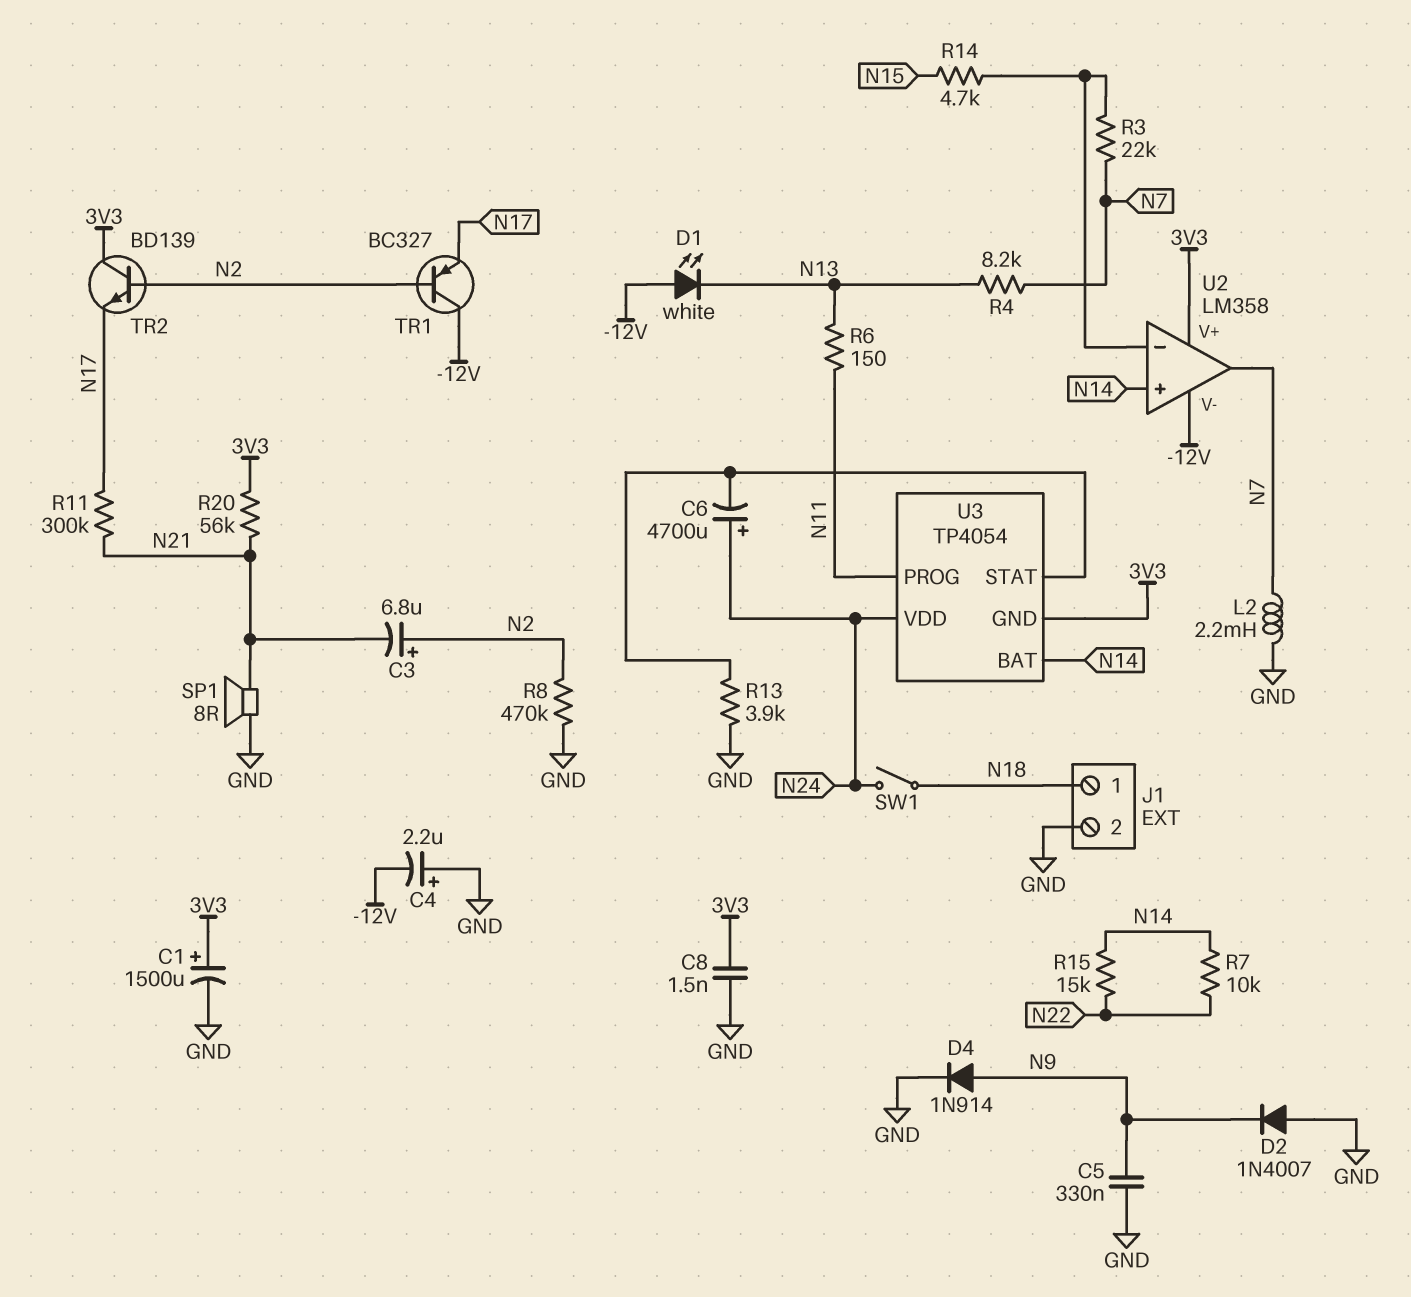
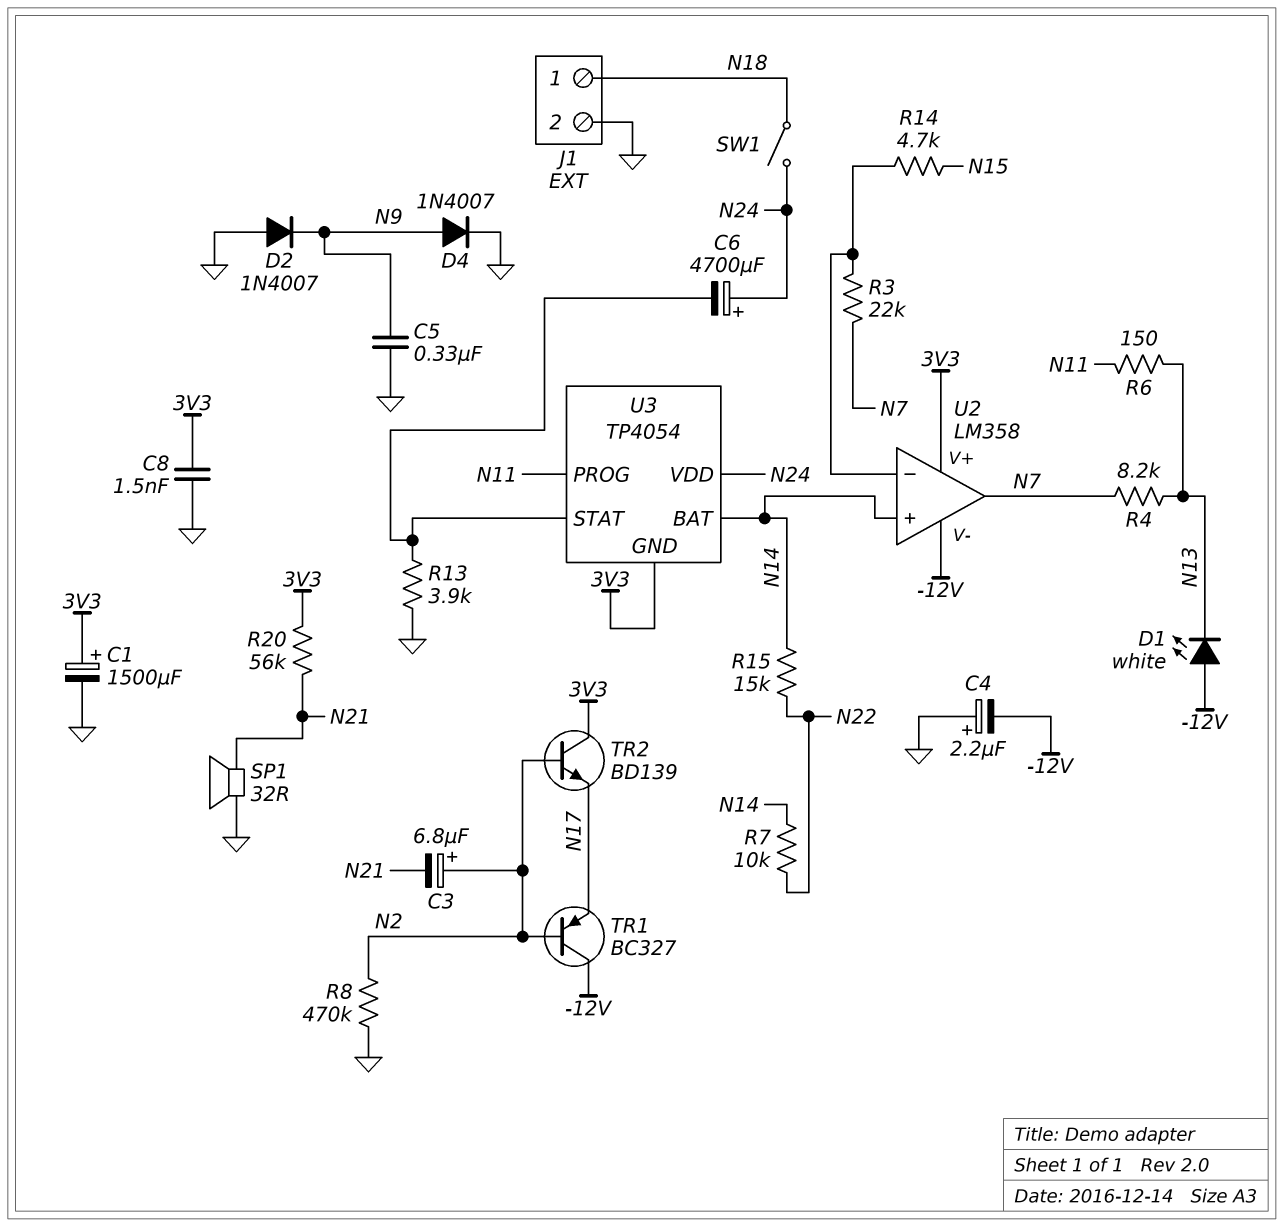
D4: diode 1N914 (A N9, K GND) -> diode 1N4007 (A N9, K GND)
L2: 2.2mH (GND, N7) -> none
R11: 300k (N17, N21) -> none
SP1: speaker 8R (GND, N21) -> speaker 32R (GND, N21)

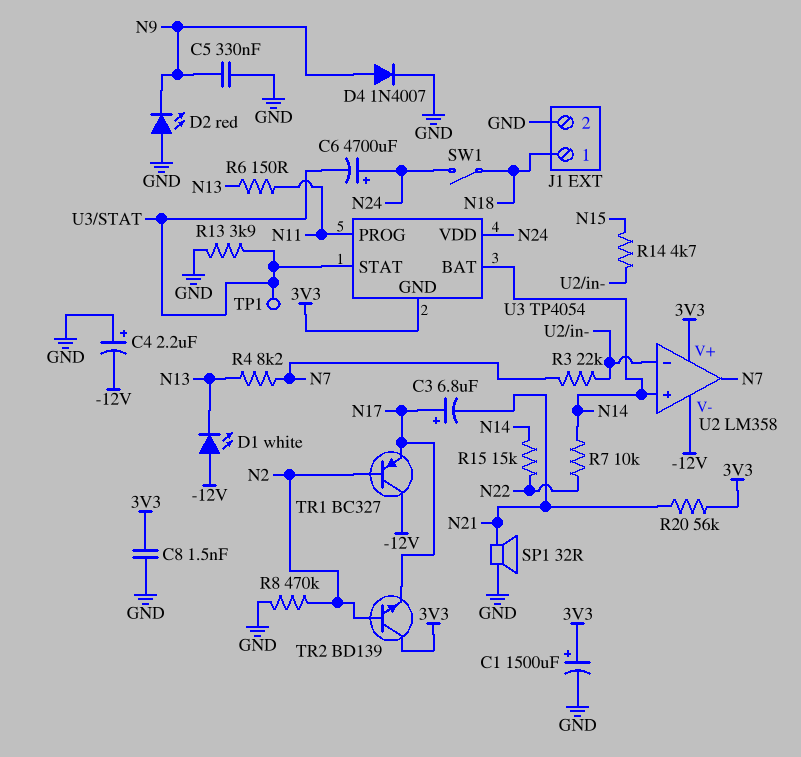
C3: 6.8uF (plus N2, minus N21) -> 6.8uF (plus N17, minus N21)
D2: diode 1N4007 (A GND, K N9) -> LED red (A GND, K N9)
TP1: none -> test point (U3/STAT)

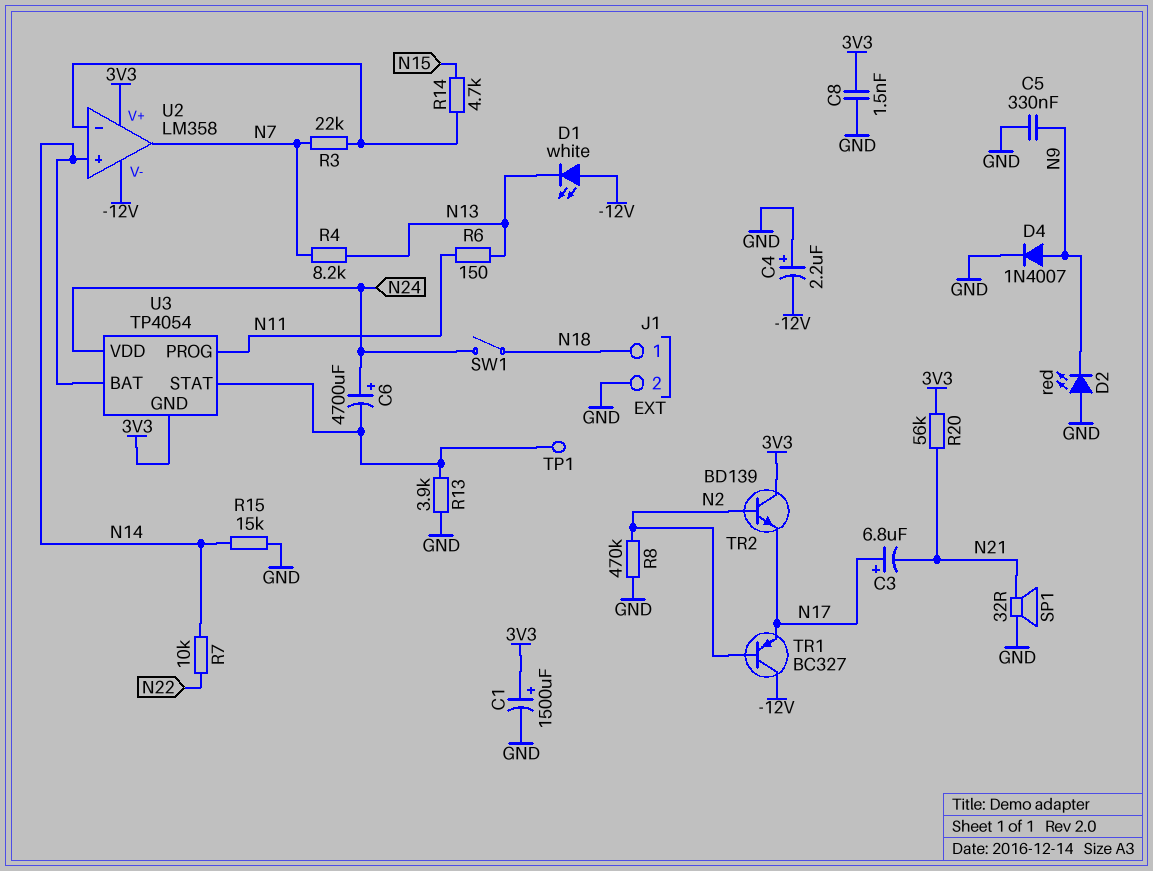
R15: 15k (N14, N22) -> 15k (GND, N14)

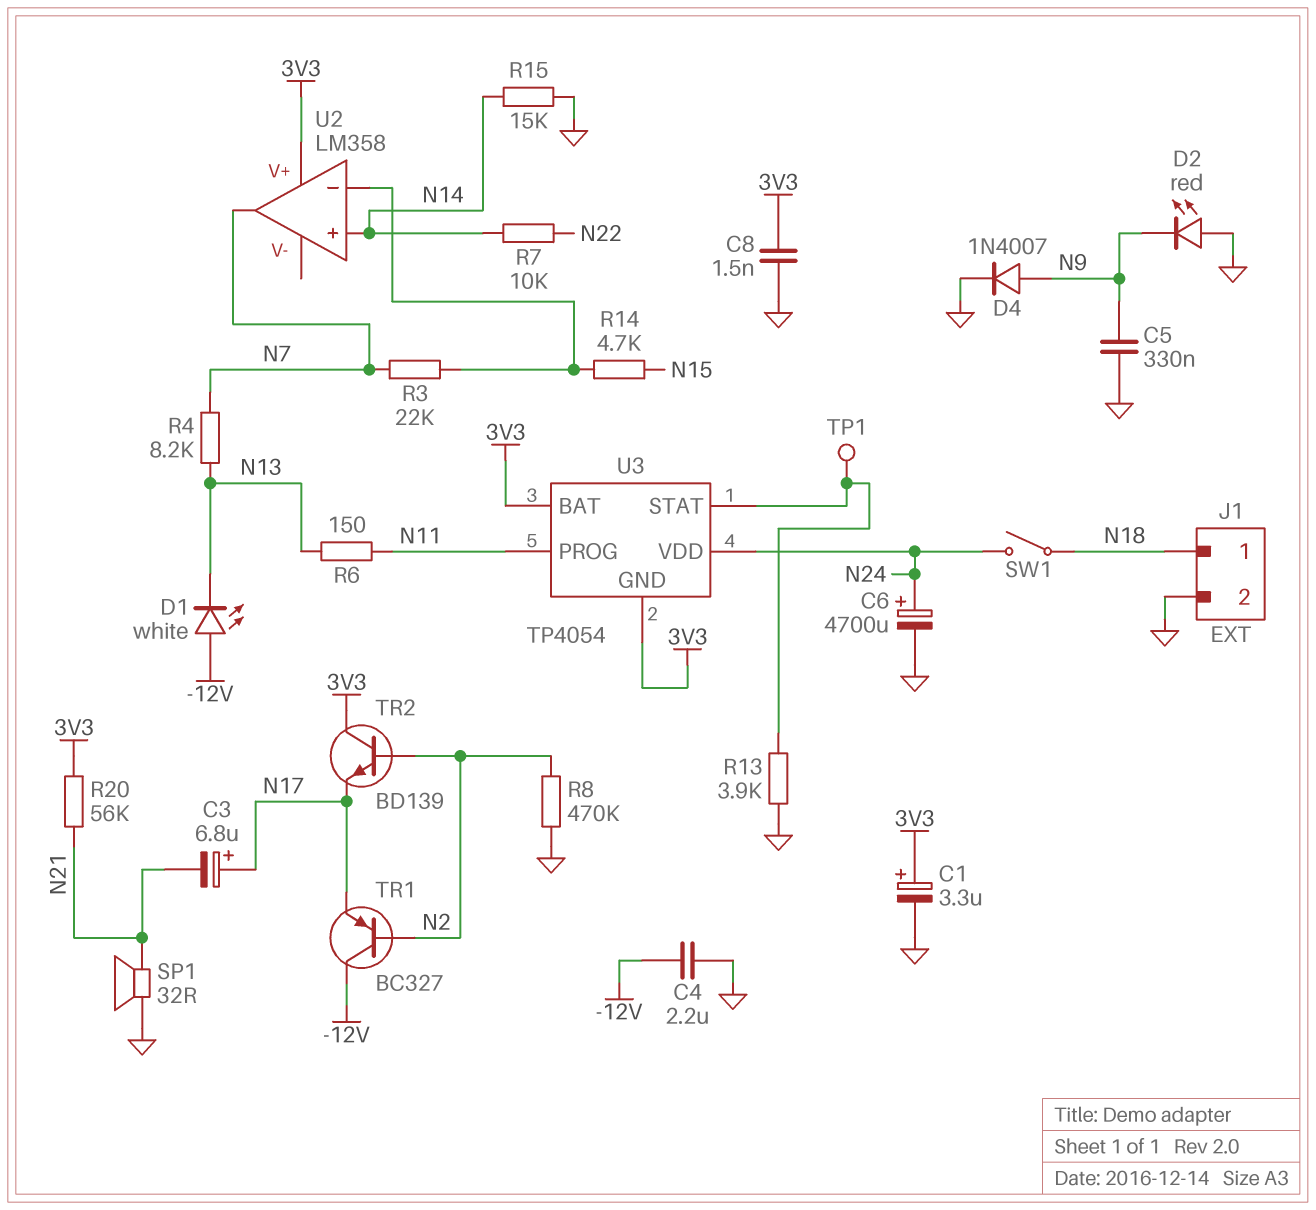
C1: 1500uF (plus 3V3, minus GND) -> 3.3uF (plus 3V3, minus GND)
C4: 2.2uF (plus GND, minus -12V) -> 2.2uF (-12V, GND)
C6: 4700uF (plus N24, minus U3/STAT) -> 4700uF (plus N24, minus GND)
U2 pin V-: -12V -> none
U3 pin BAT: N14 -> 3V3

